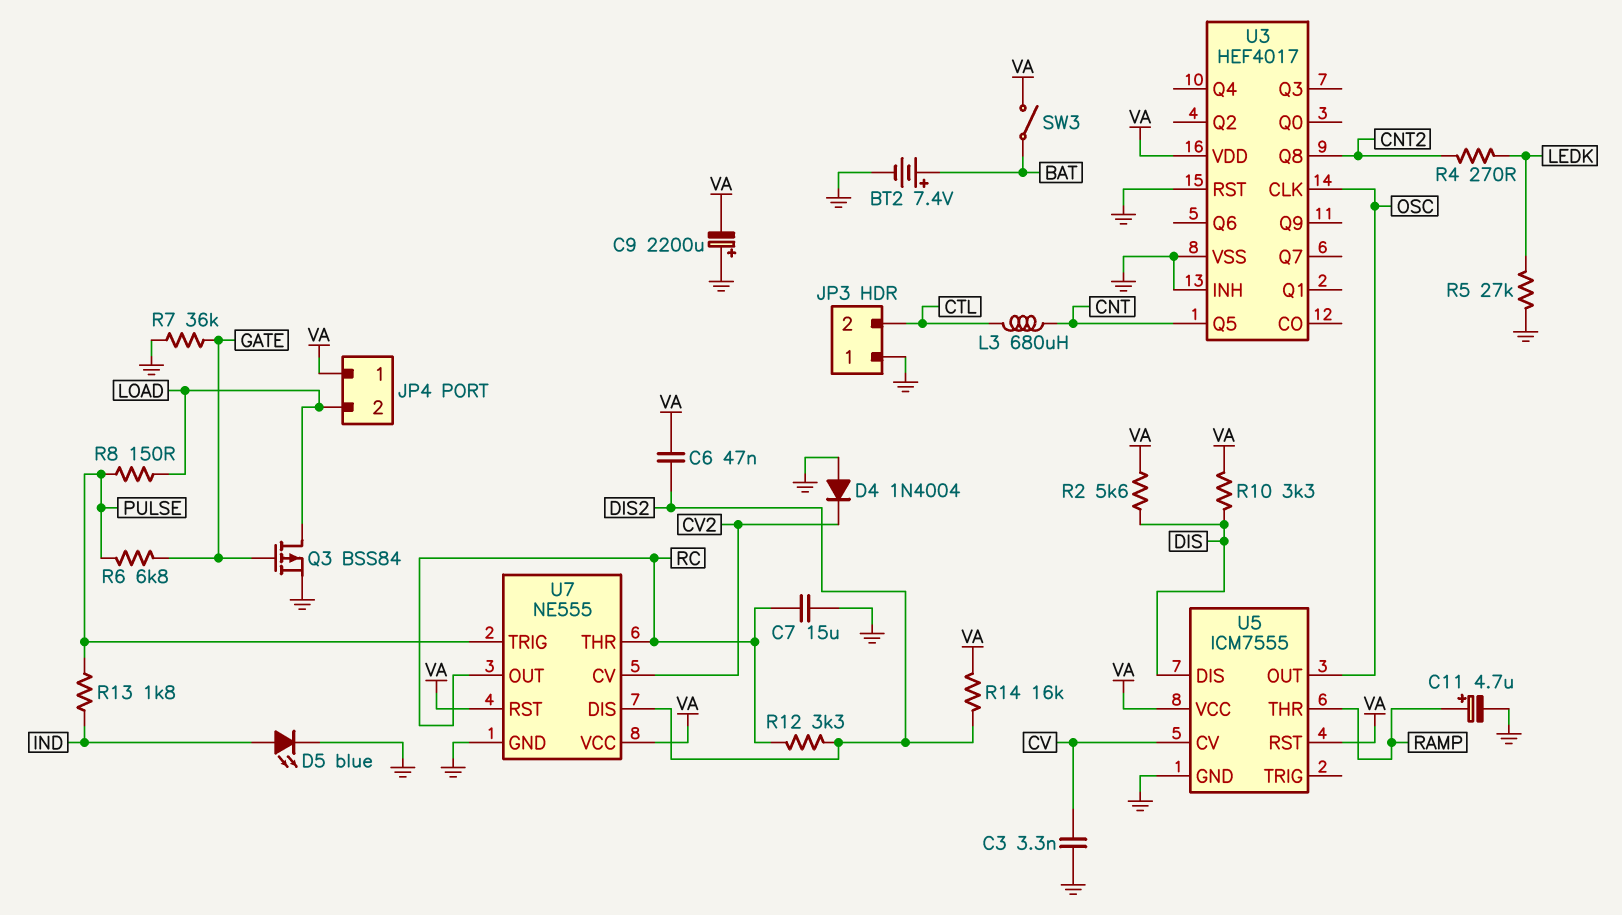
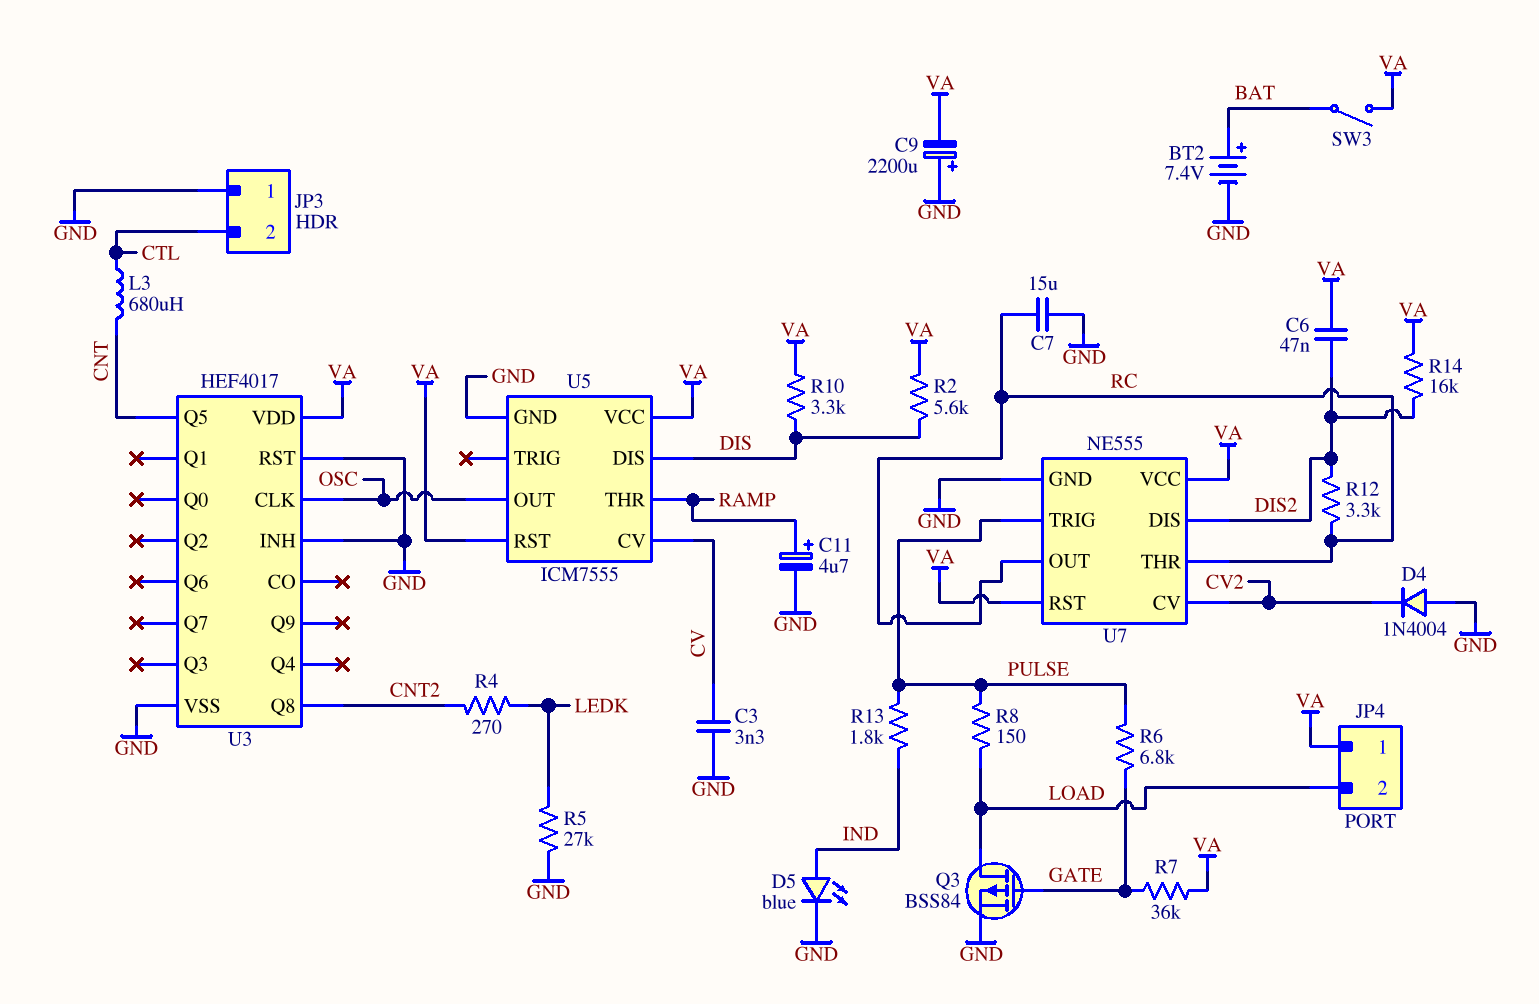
R7: 36k (GATE, GND) -> 36k (GATE, VA)

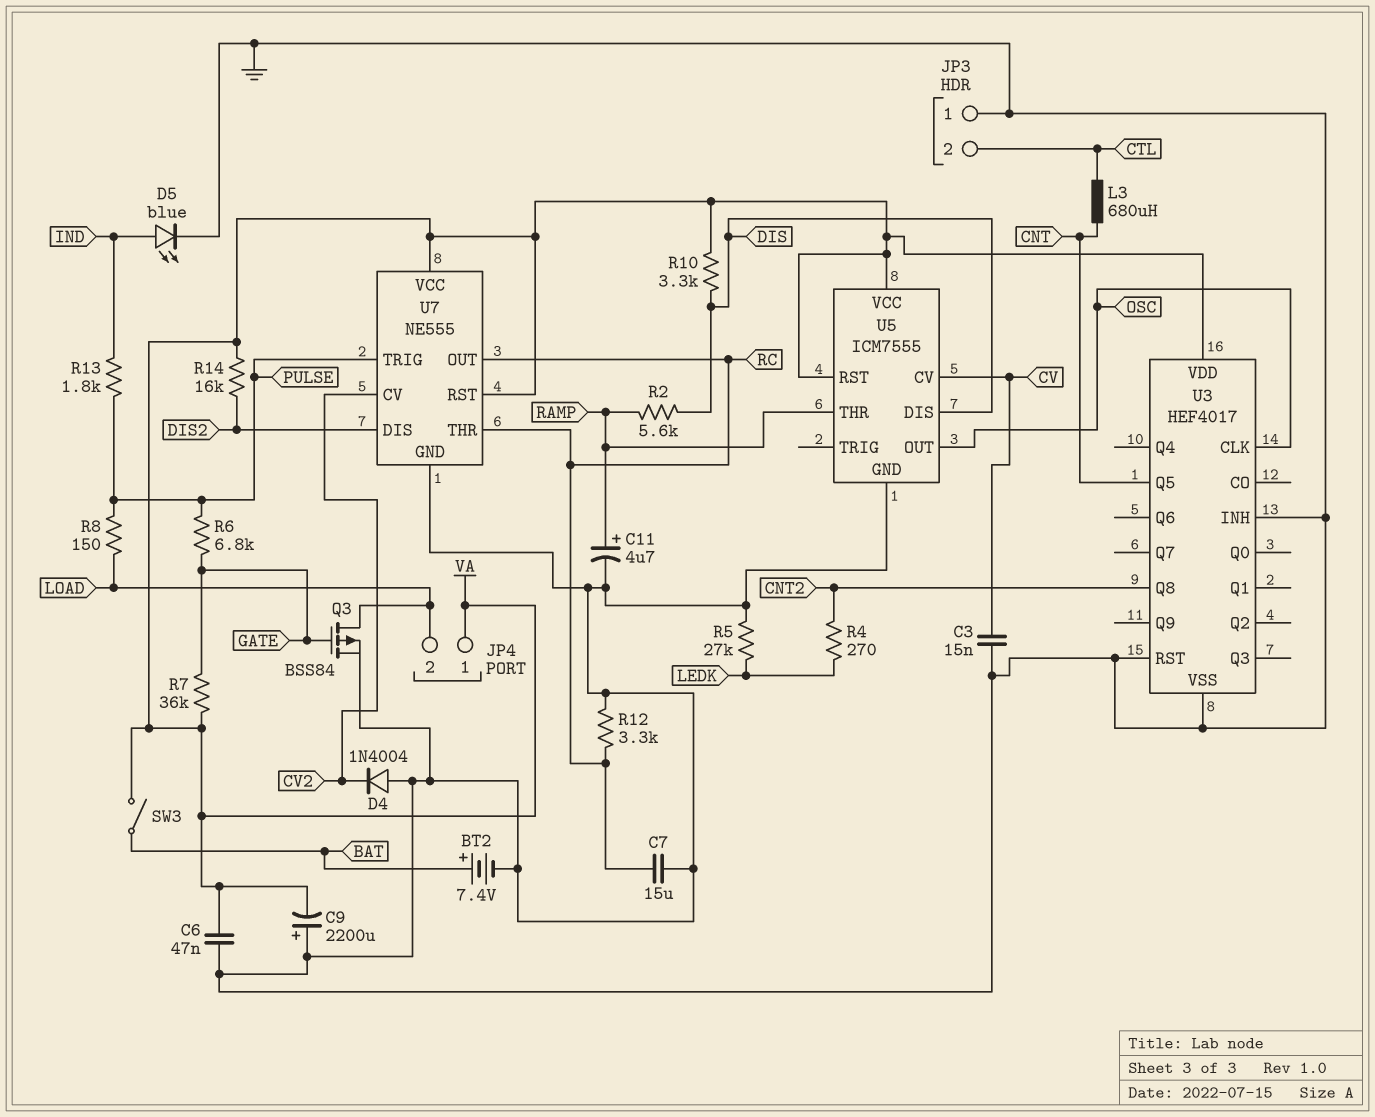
C3: 3.3nF (CV, GND) -> 15nF (CV, GND)
C6: 47nF (DIS2, VA) -> 47nF (GND, VA)
R2: 5.6k (DIS, VA) -> 5.6k (DIS, RAMP)
R12: 3.3k (DIS2, RC) -> 3.3k (GND, RC)

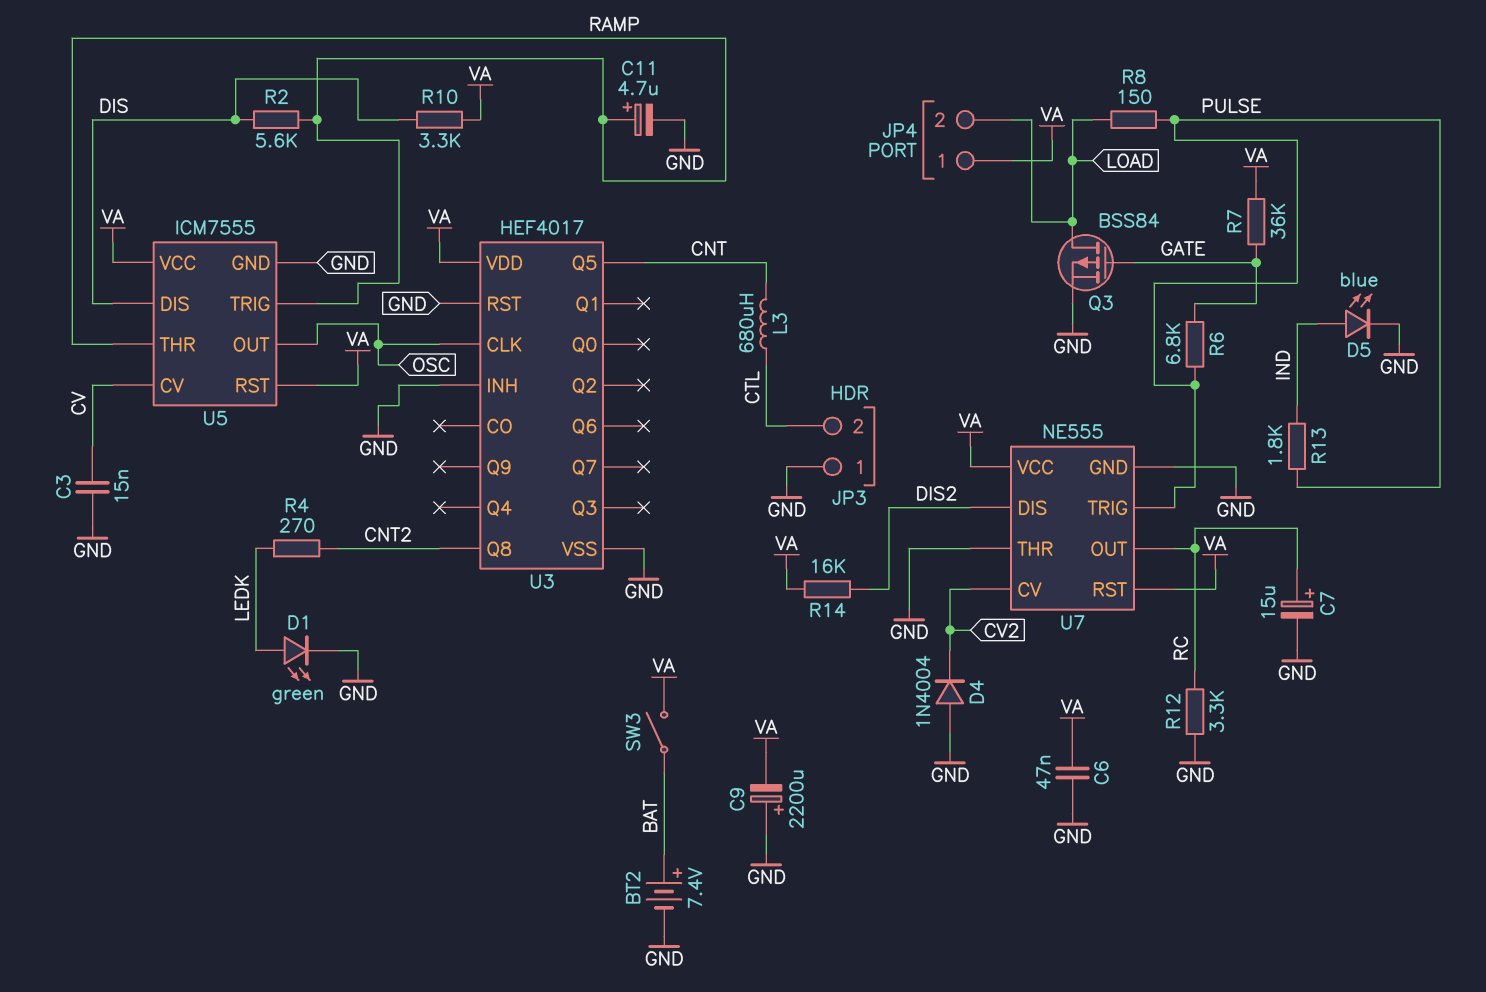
C7: 15uF (GND, RC) -> 15uF (plus RC, minus GND)
D1: none -> LED green (A LEDK, K GND)
R5: 27k (GND, LEDK) -> none
U5 pin TRIG: none -> RAMP
U7 pin THR: RC -> GND

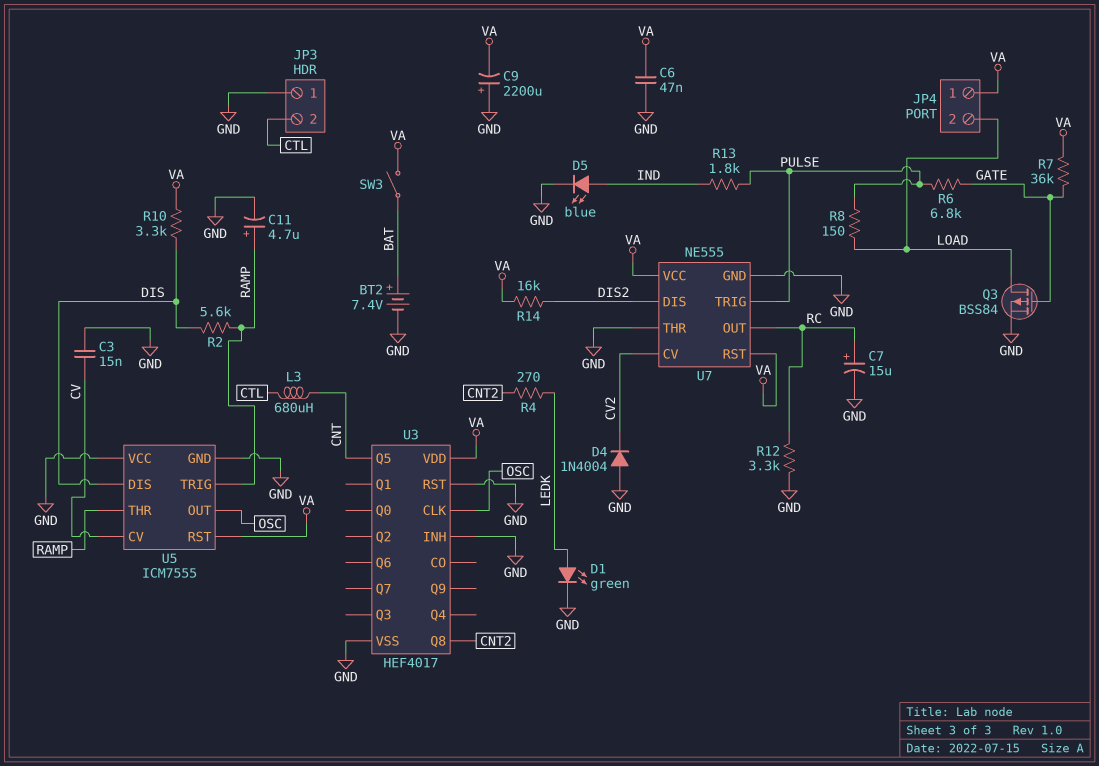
U5 pin VCC: VA -> GND

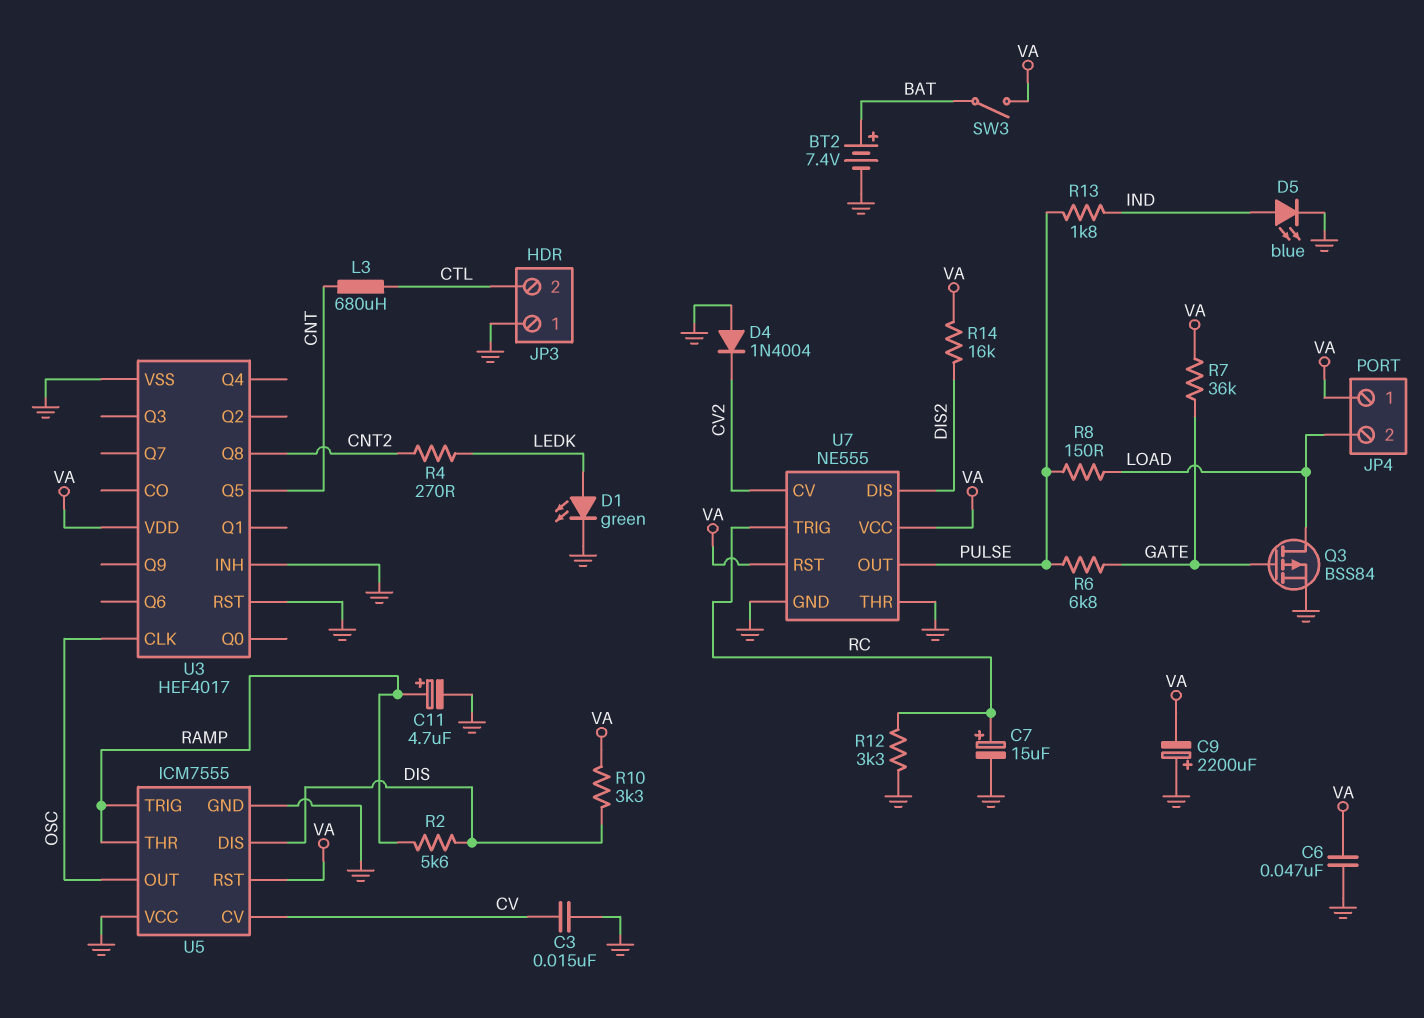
U7 pin OUT: RC -> PULSE
U7 pin TRIG: PULSE -> RC

